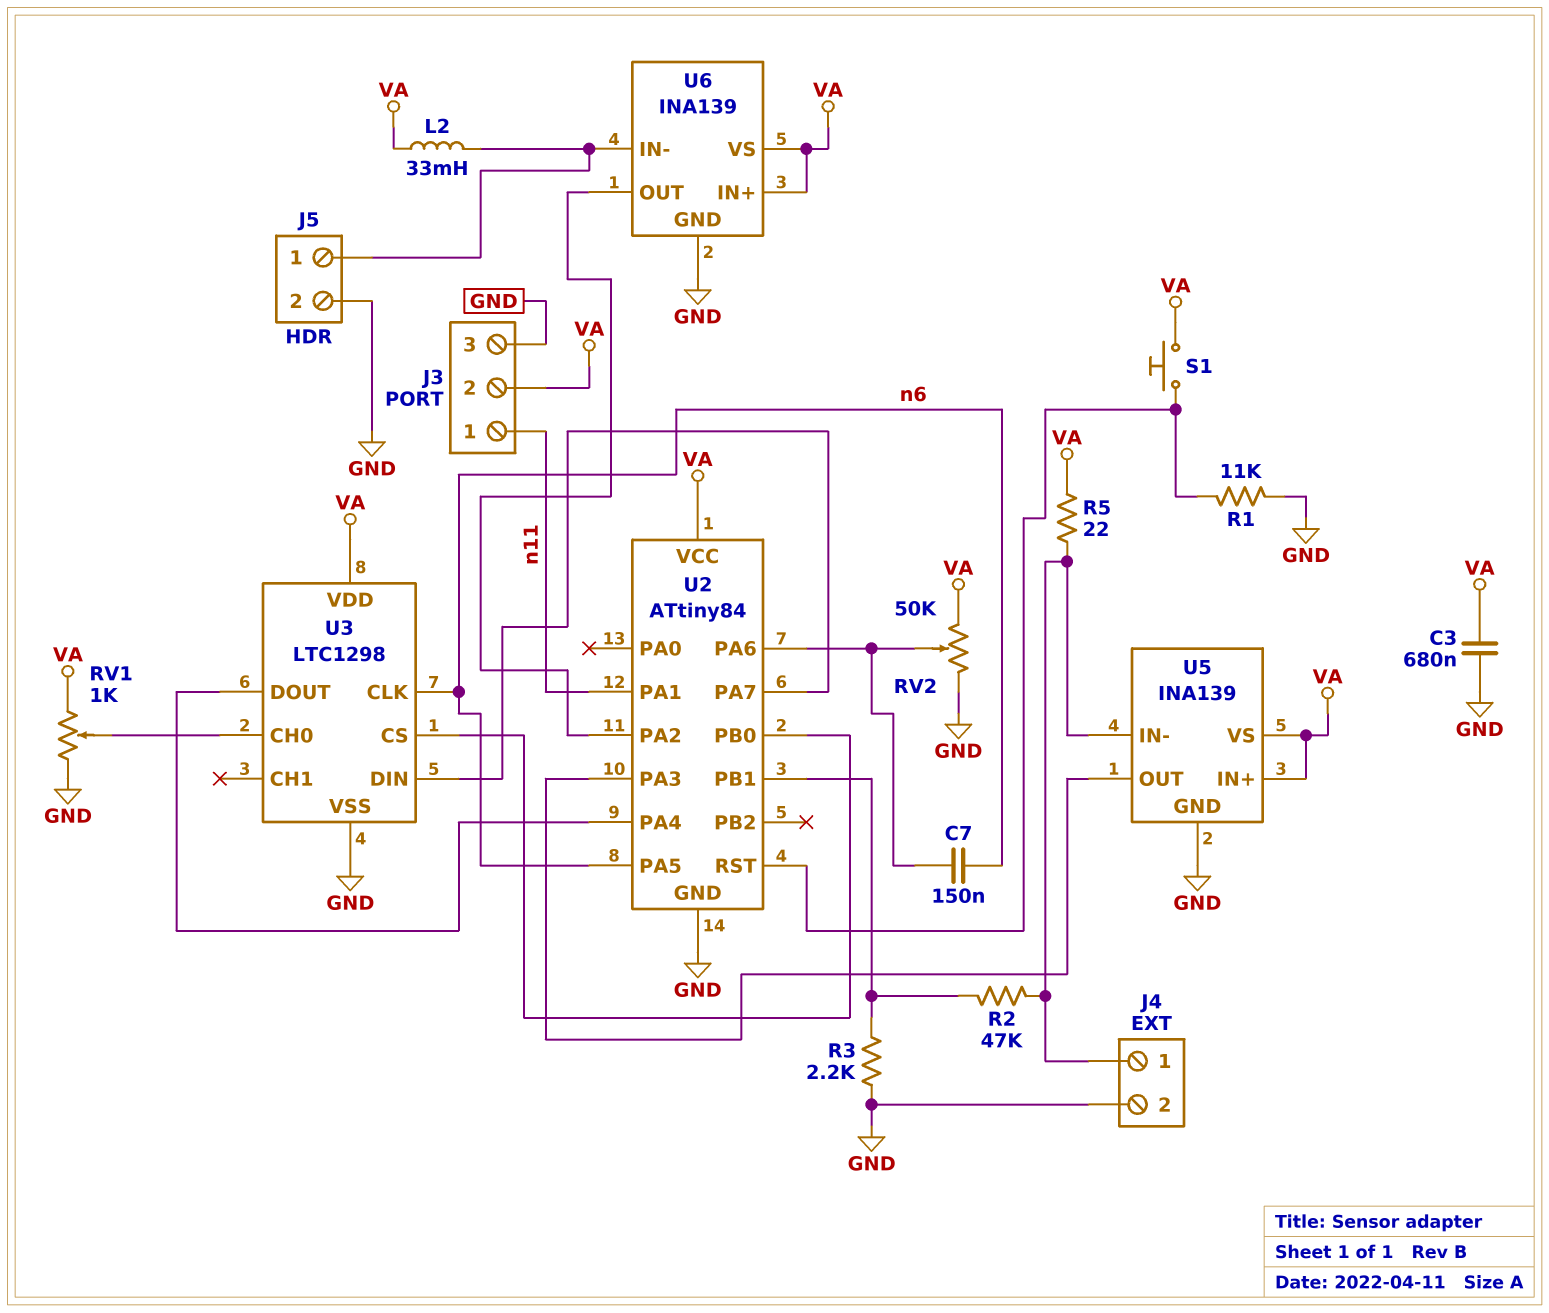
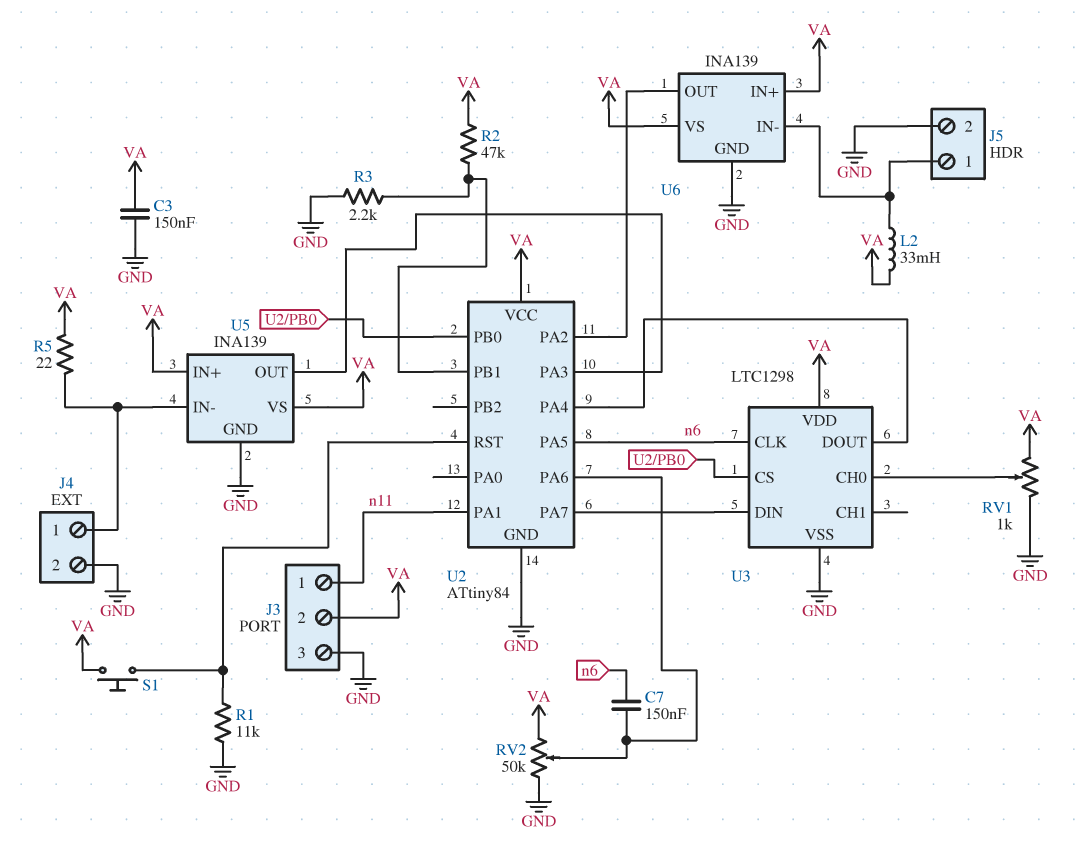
C3: 680nF (GND, VA) -> 150nF (GND, VA)
R2: 47k (J4/1, U2/PB1) -> 47k (U2/PB1, VA)

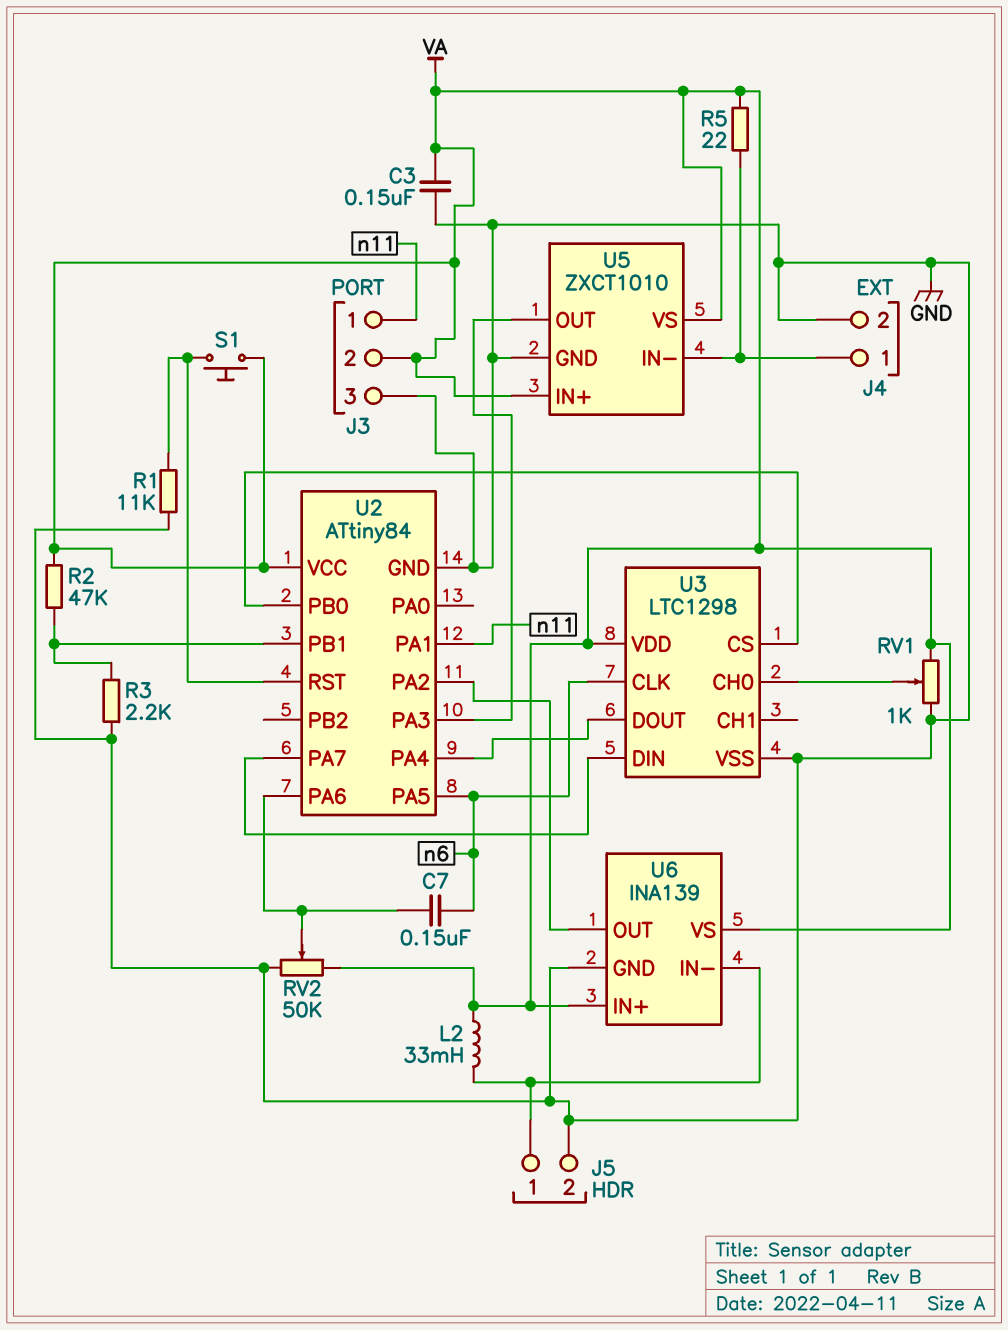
U5: INA139 -> ZXCT1010

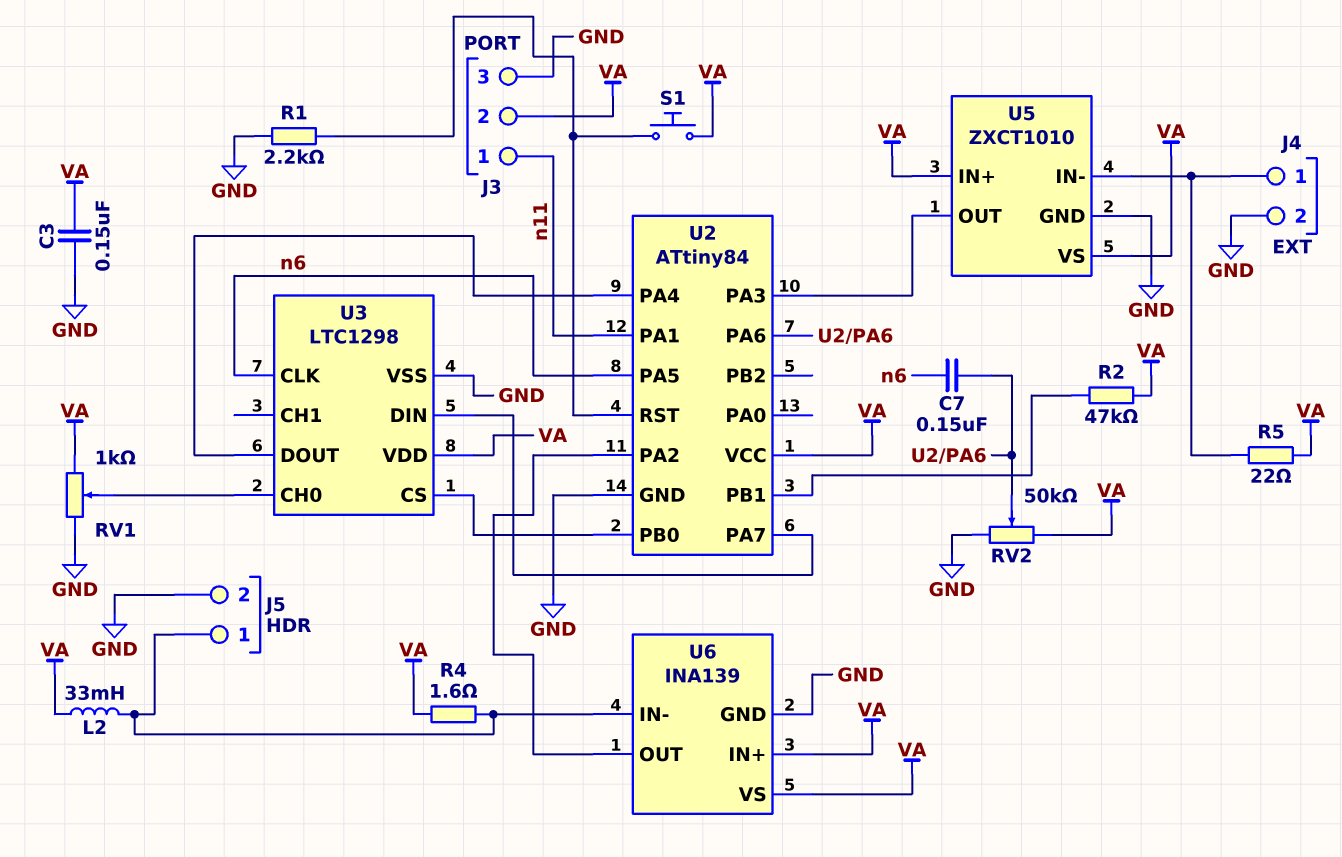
R1: 11k (GND, U2/RST) -> 2.2k (GND, U2/RST)
R3: 2.2k (GND, U2/PB1) -> none
R4: none -> 1.6 (J5/1, VA)

